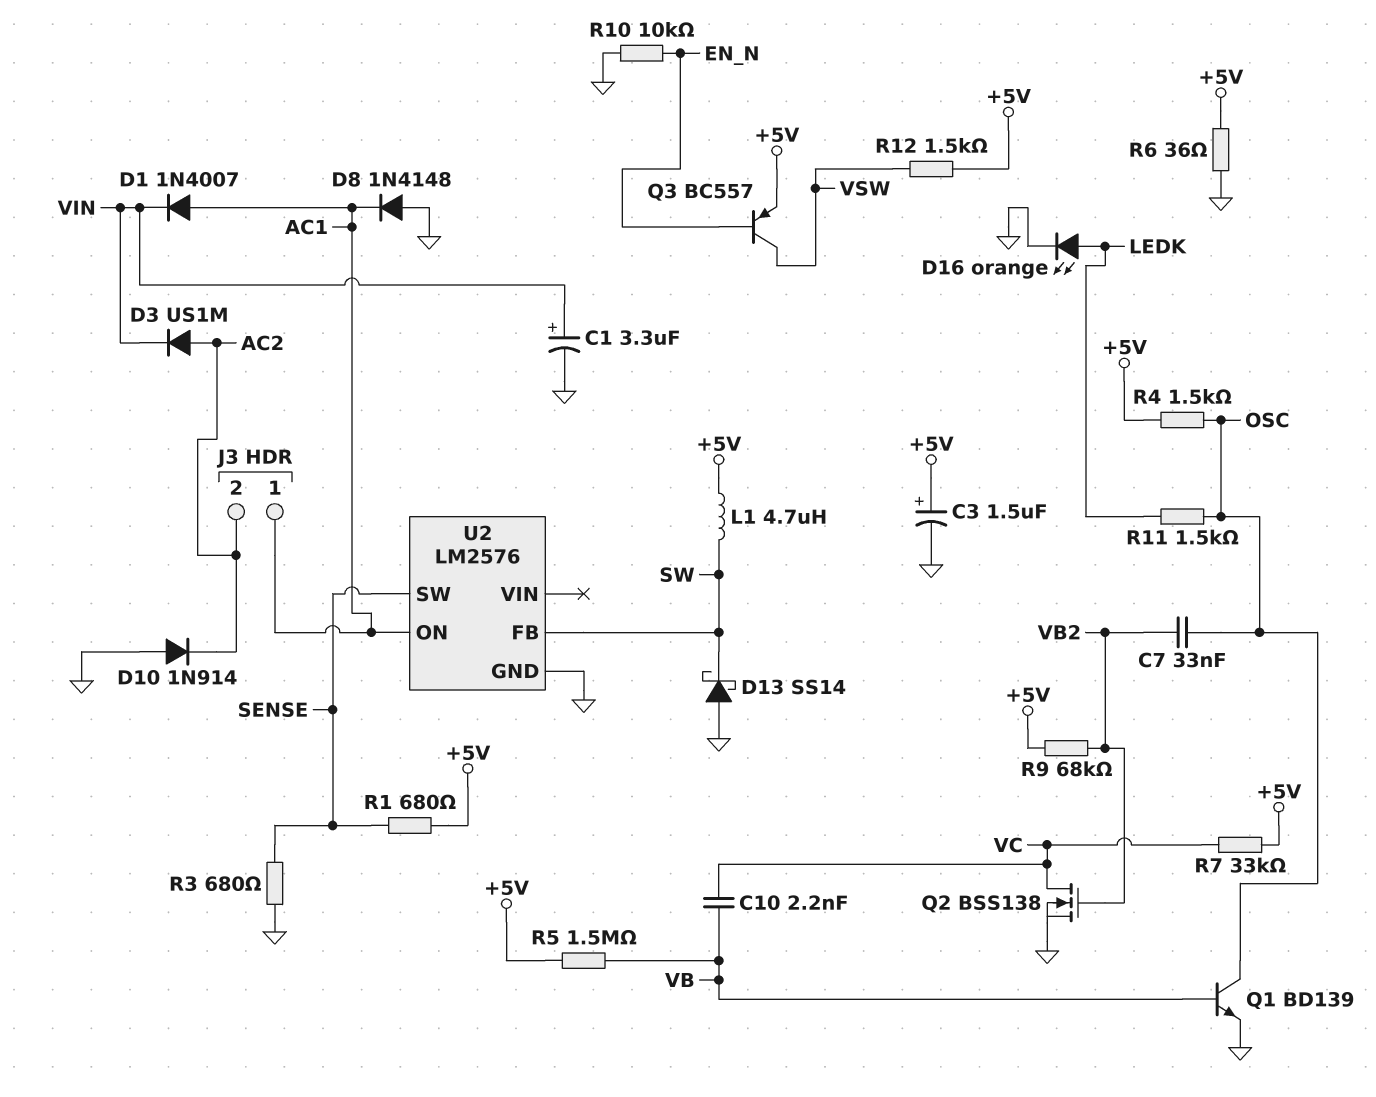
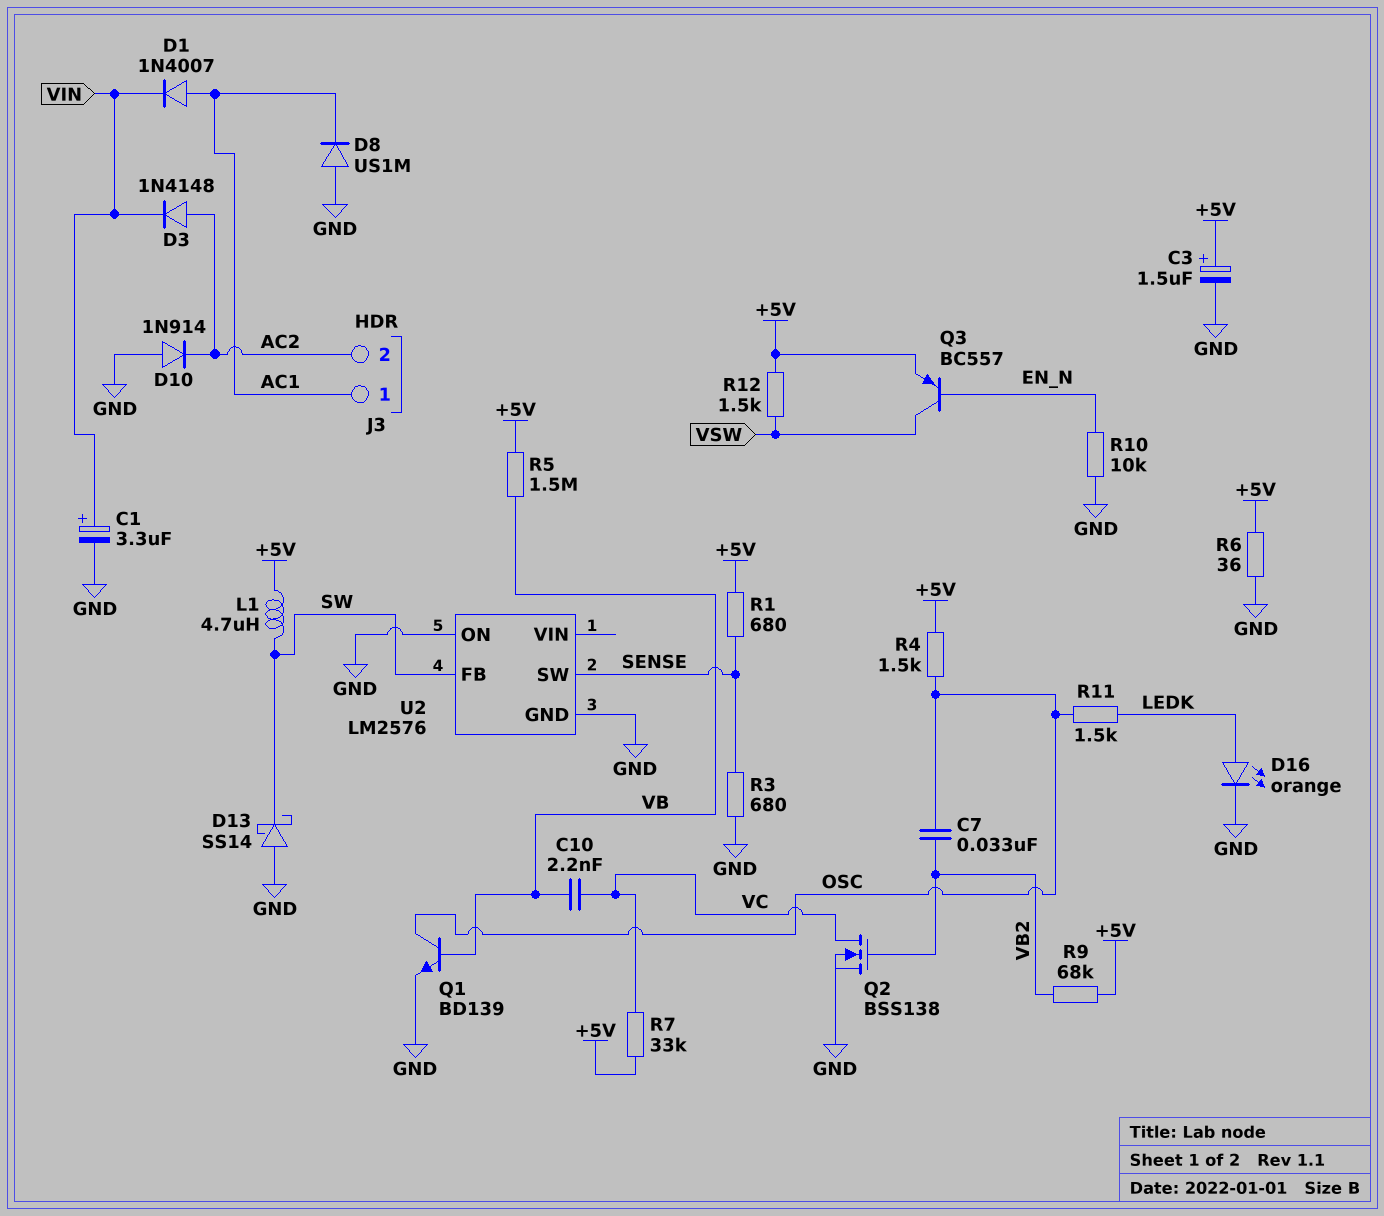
D3: diode US1M (A AC2, K VIN) -> diode 1N4148 (A AC2, K VIN)
D8: diode 1N4148 (A GND, K AC1) -> diode US1M (A GND, K AC1)
U2 pin ON: AC1 -> GND

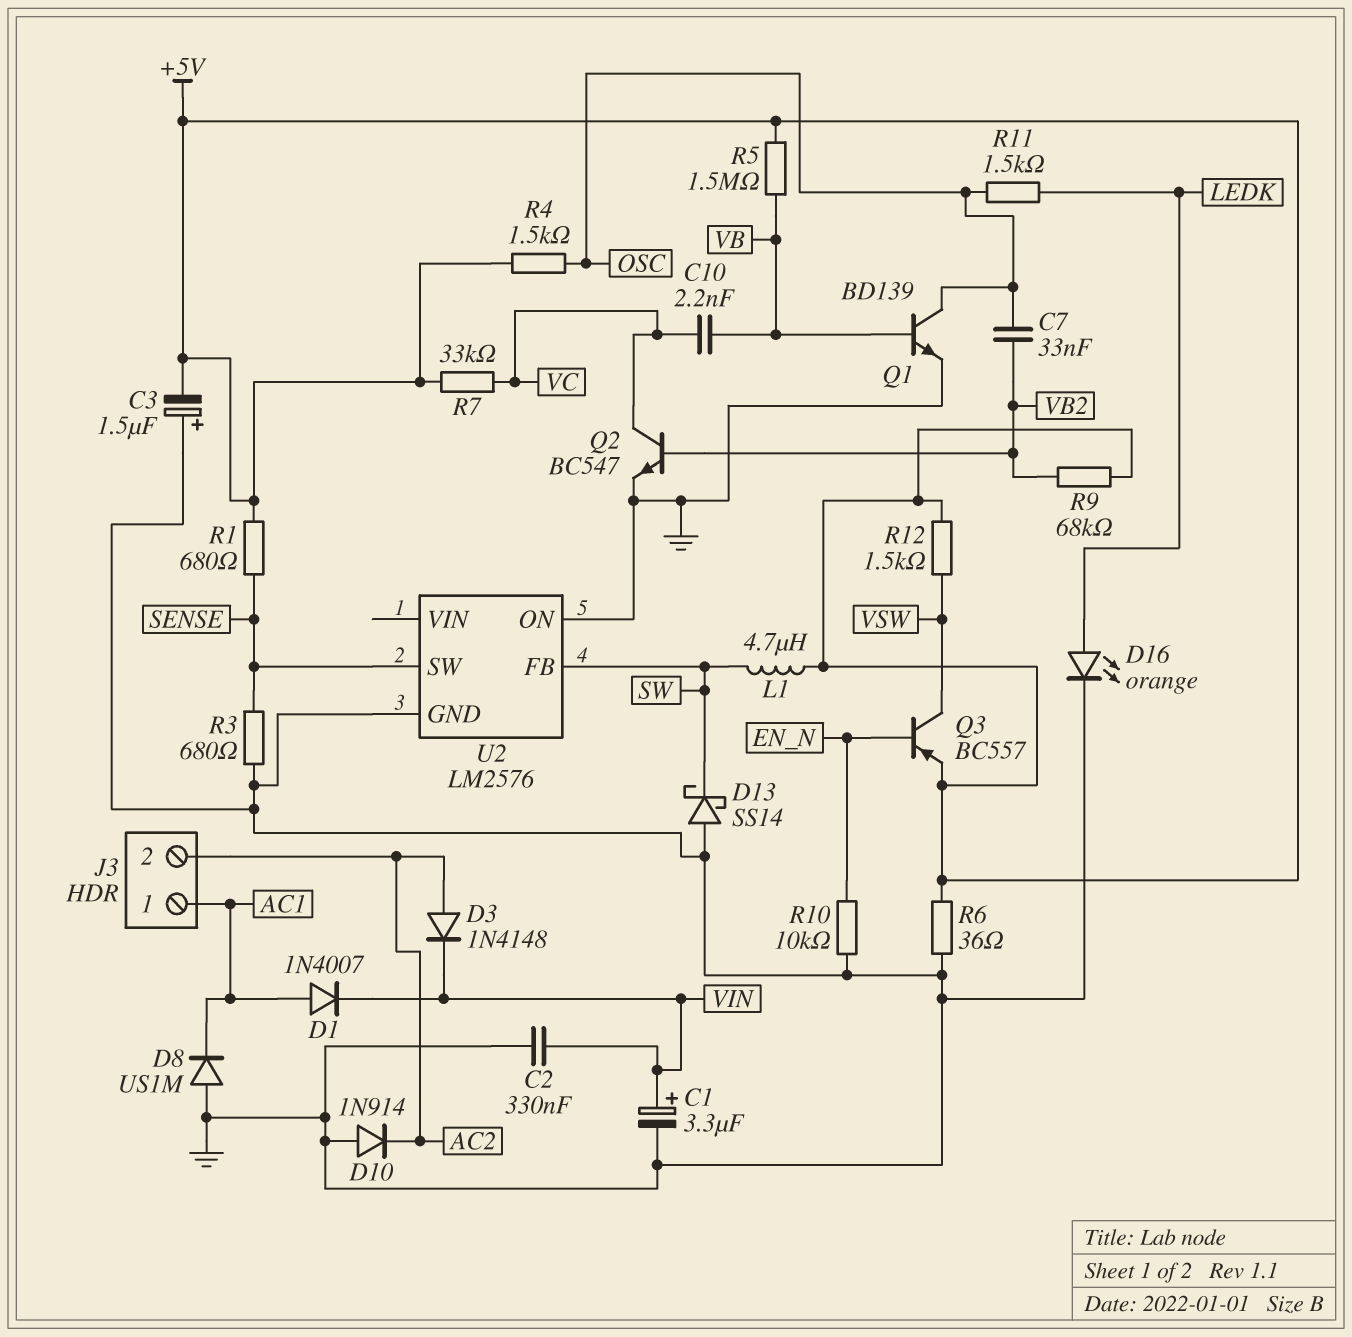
C2: none -> 330nF (GND, VIN)
C3: 1.5uF (plus +5V, minus GND) -> 1.5uF (plus GND, minus +5V)
Q2: NMOS BSS138 (G VB2, D VC, S GND) -> NPN BC547 (B VB2, C VC, E GND)

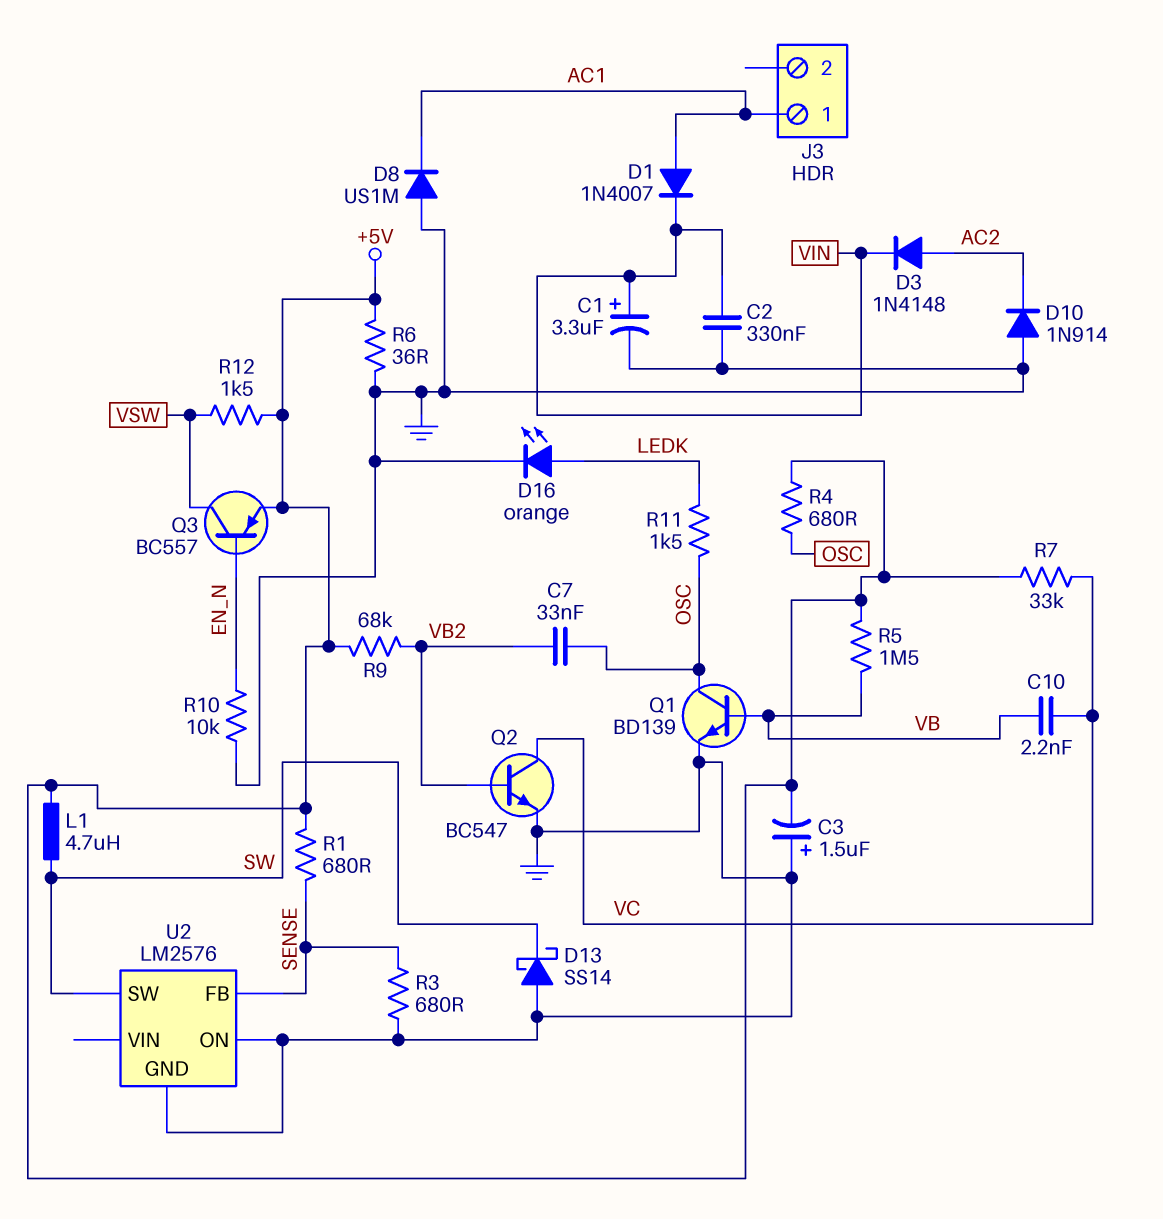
J3 pin 2: AC2 -> none
R4: 1.5k (+5V, OSC) -> 680 (+5V, OSC)
U2 pin FB: SW -> SENSE
U2 pin SW: SENSE -> SW

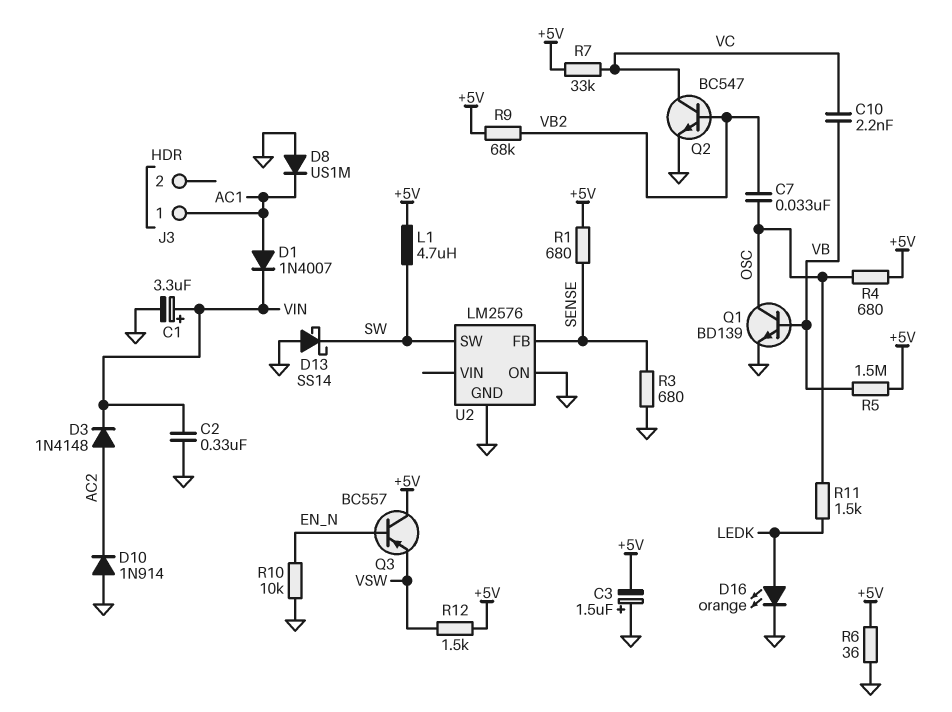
Q3: PNP BC557 (B EN_N, C VSW, E +5V) -> PNP BC557 (B EN_N, C +5V, E VSW)

